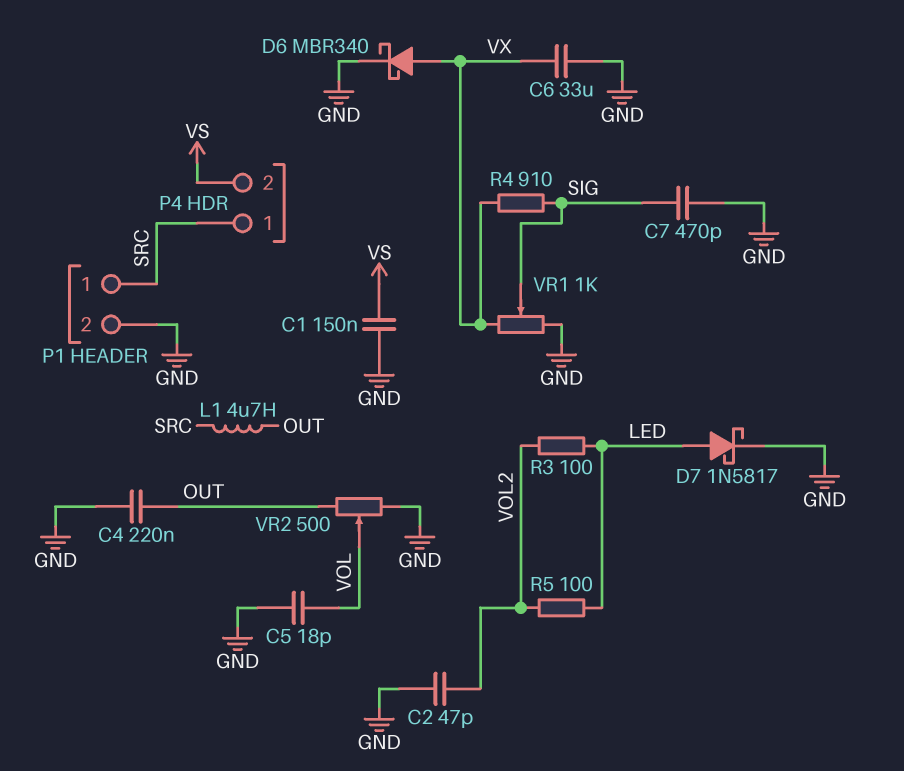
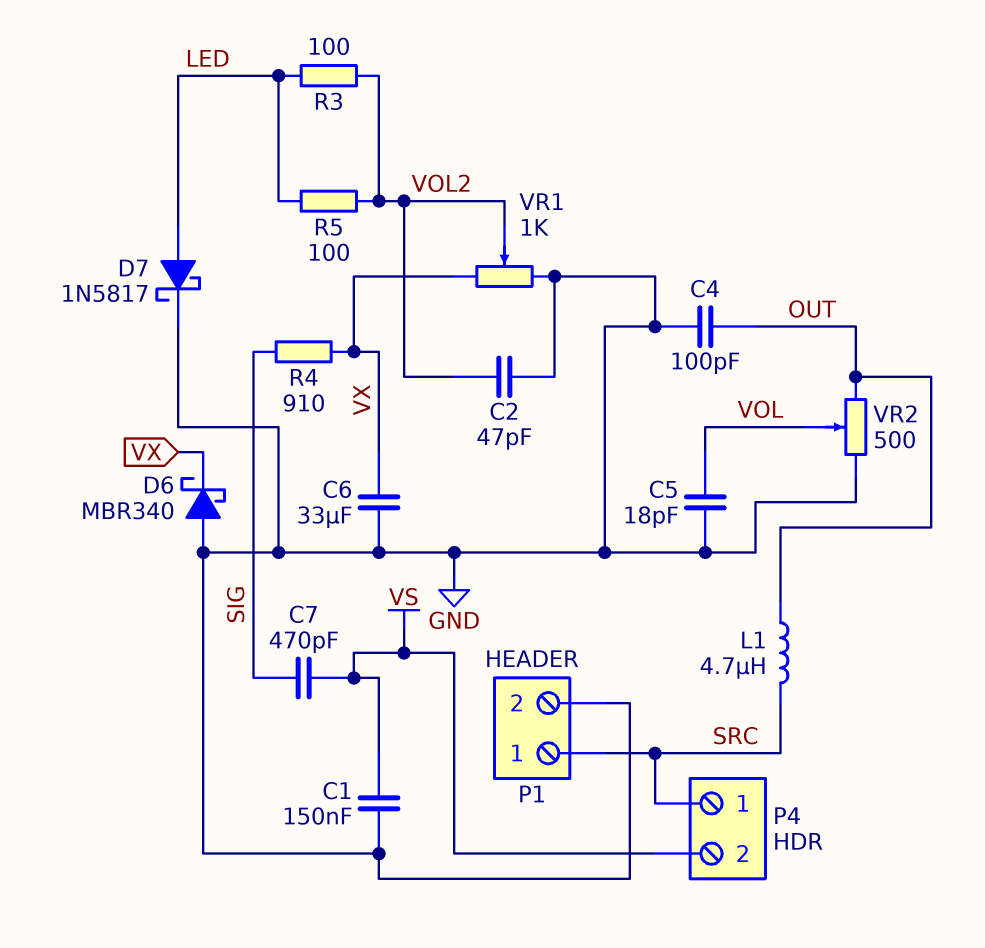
C4: 220nF (GND, OUT) -> 100pF (GND, OUT)
C7: 470pF (GND, SIG) -> 470pF (SIG, VS)
D6: schottky MBR340 (A VX, K GND) -> schottky MBR340 (A GND, K VX)
VR1: 1k (GND, VX, wiper SIG) -> 1k (GND, VX, wiper VOL2)

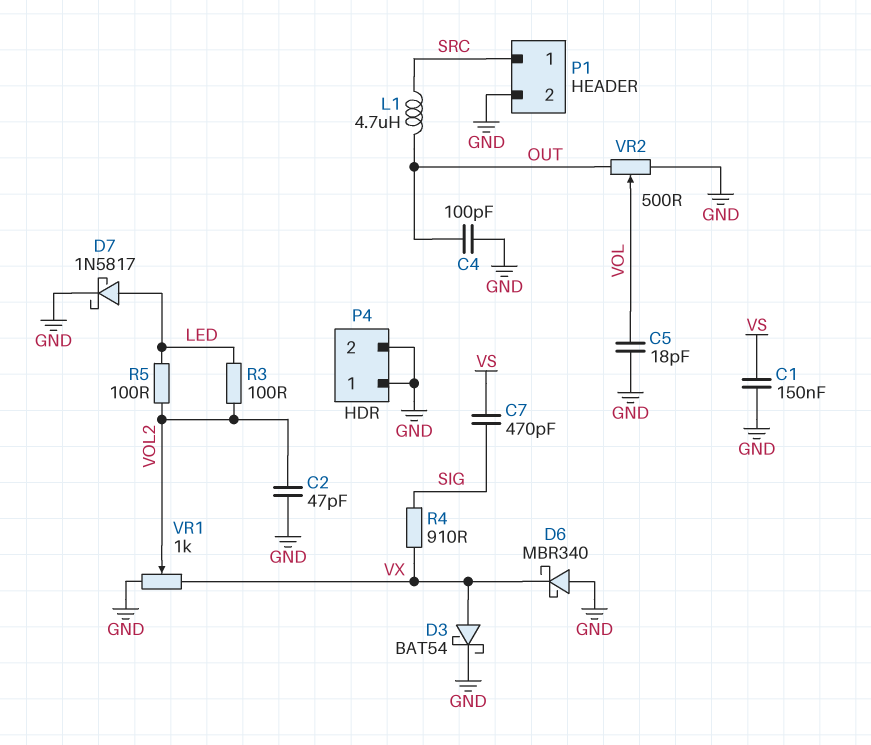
C6: 33uF (GND, VX) -> none
D3: none -> schottky BAT54 (A VX, K GND)
P4 pin 1: SRC -> GND
P4 pin 2: VS -> GND

